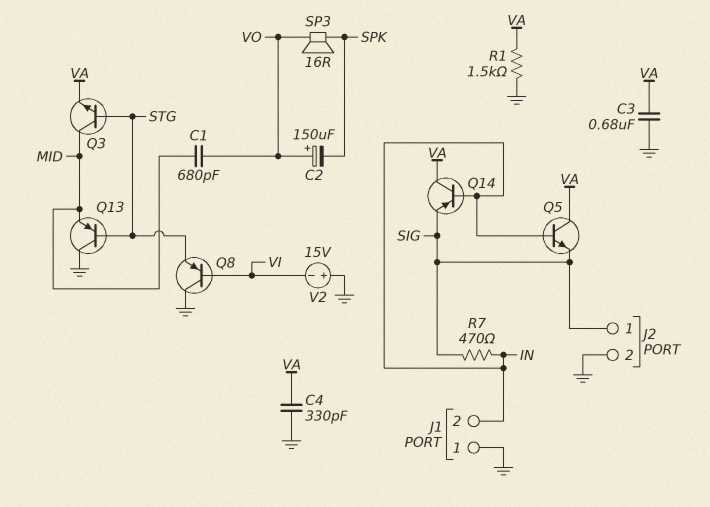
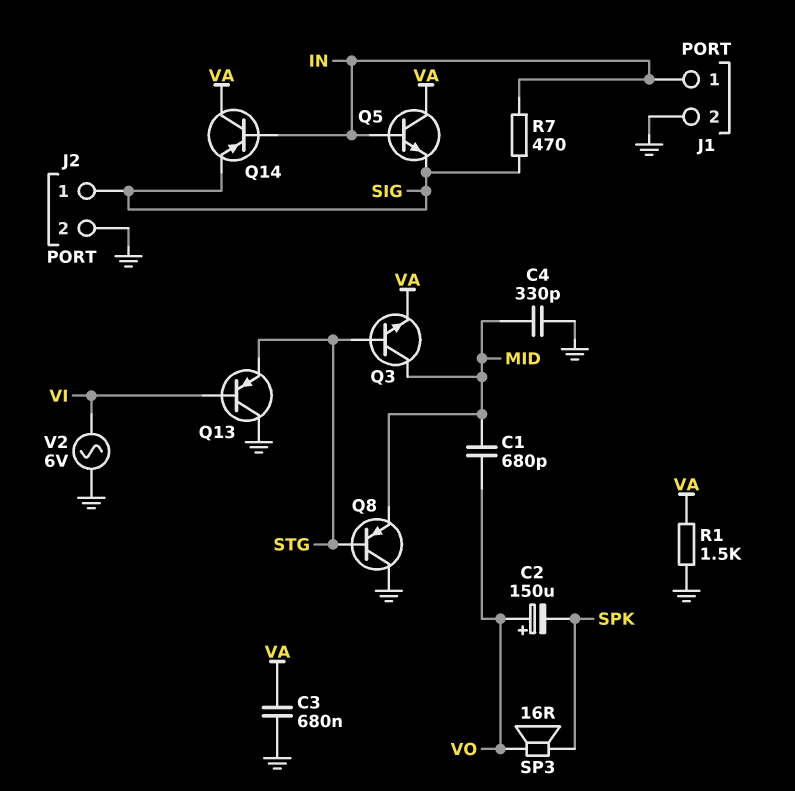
C4: 330pF (GND, VA) -> 330pF (GND, MID)
J1 pin 1: GND -> IN
J1 pin 2: IN -> GND
Q8: PNP (B VI, C GND, E STG) -> PNP (B STG, C GND, E MID)
Q13: PNP (B STG, C GND, E MID) -> PNP (B VI, C GND, E STG)
V2: 15V (plus GND, minus VI) -> AC 6V (GND, VI)

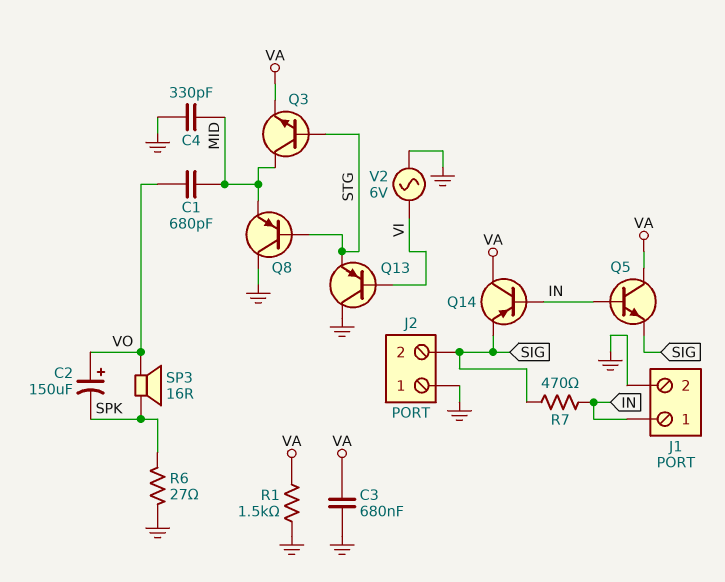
J2 pin 1: SIG -> GND
J2 pin 2: GND -> SIG
R6: none -> 27 (GND, SPK)

